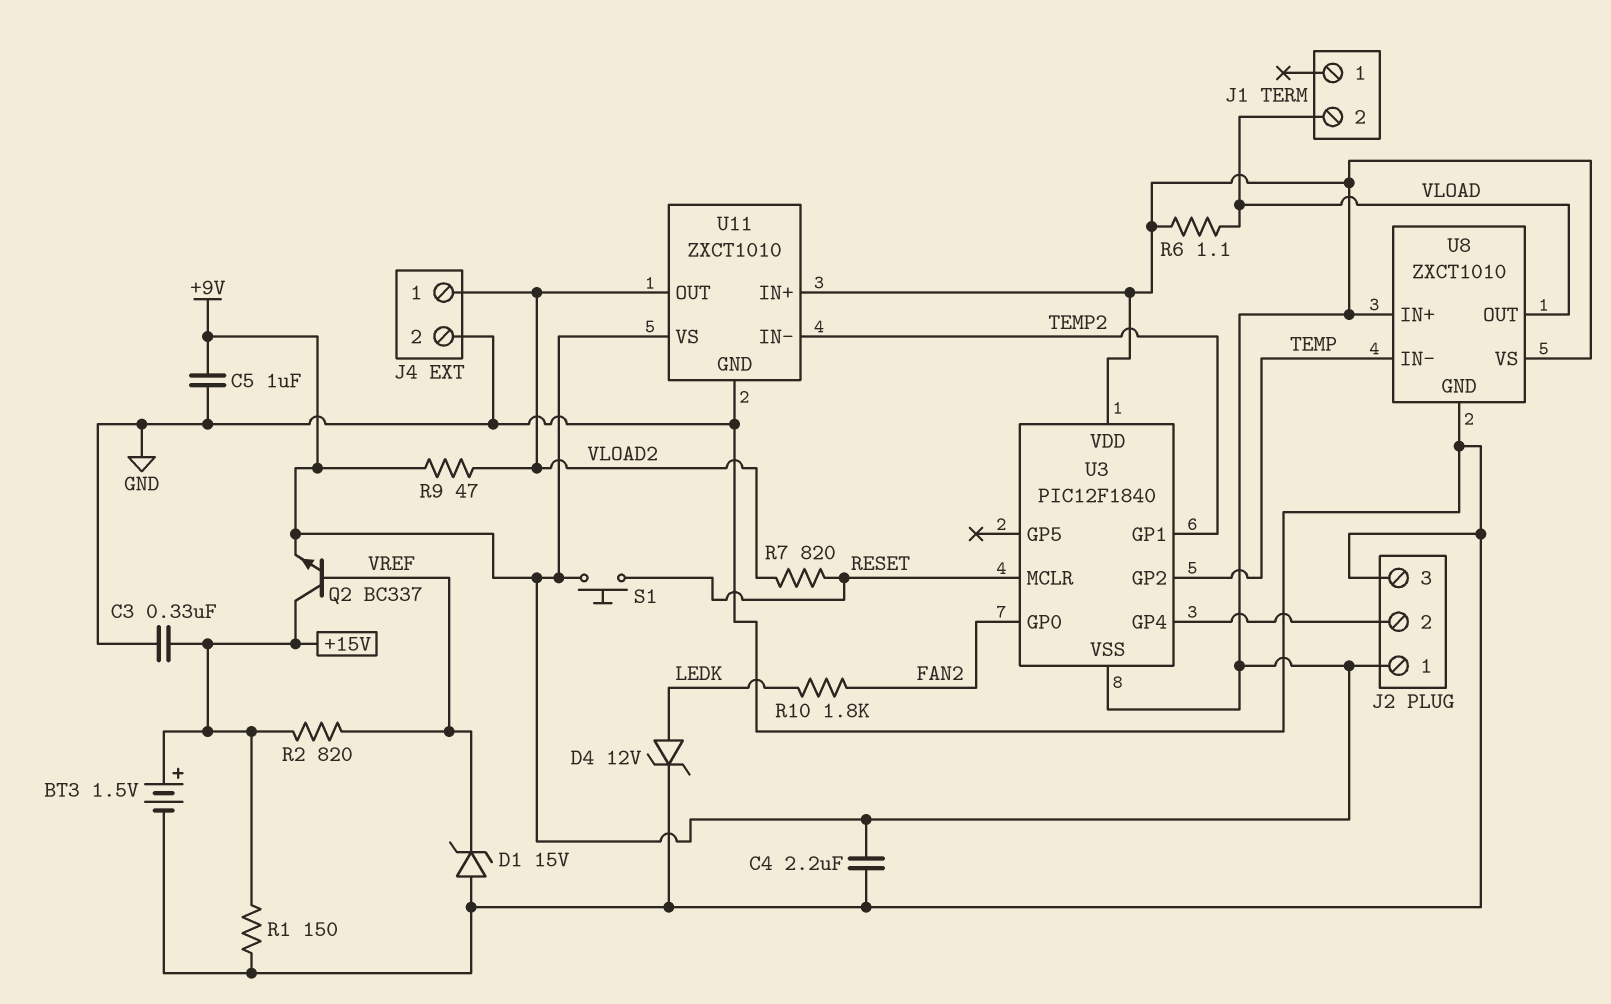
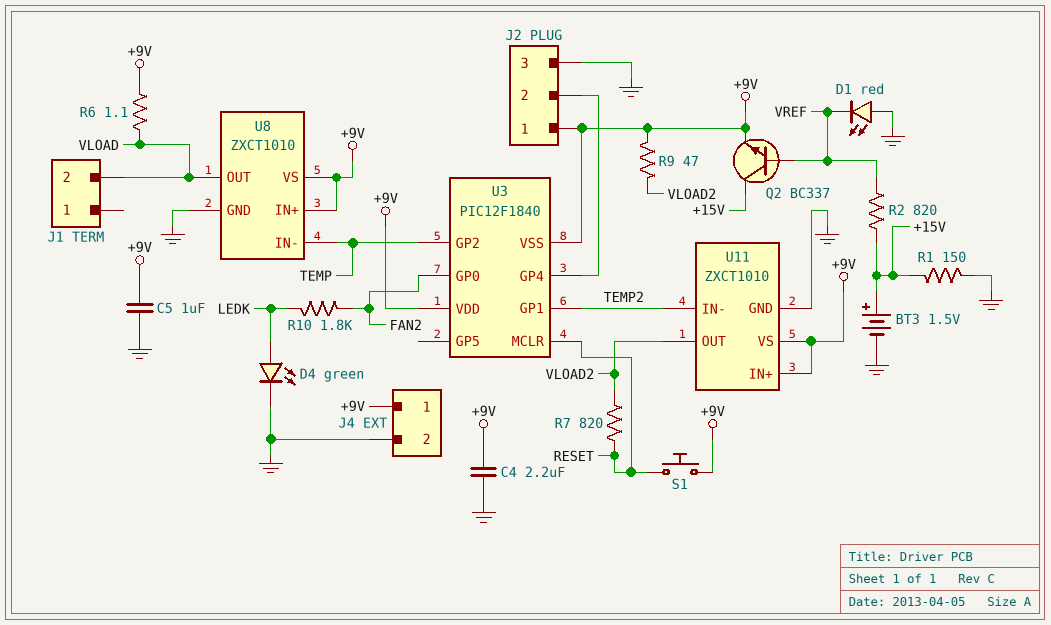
C3: 330nF (+15V, GND) -> none
D1: zener 15V (A GND, K VREF) -> LED red (A GND, K VREF)
D4: zener 12V (A LEDK, K GND) -> LED green (A LEDK, K GND)
J4 pin 1: VLOAD2 -> +9V

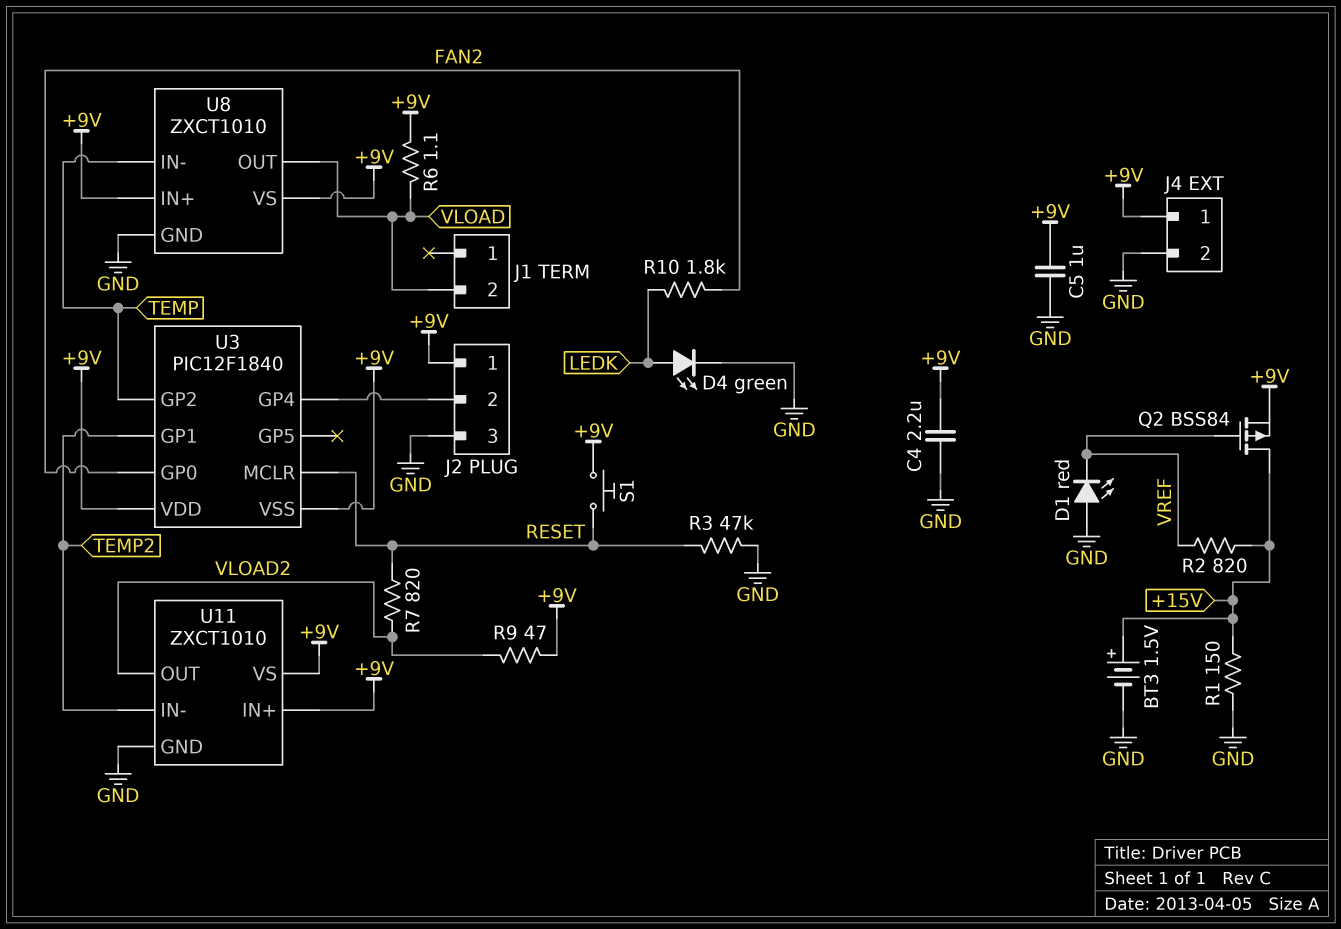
Q2: NPN BC337 (B VREF, C +15V, E +9V) -> PMOS BSS84 (G VREF, D +15V, S +9V)
R3: none -> 47k (GND, RESET)

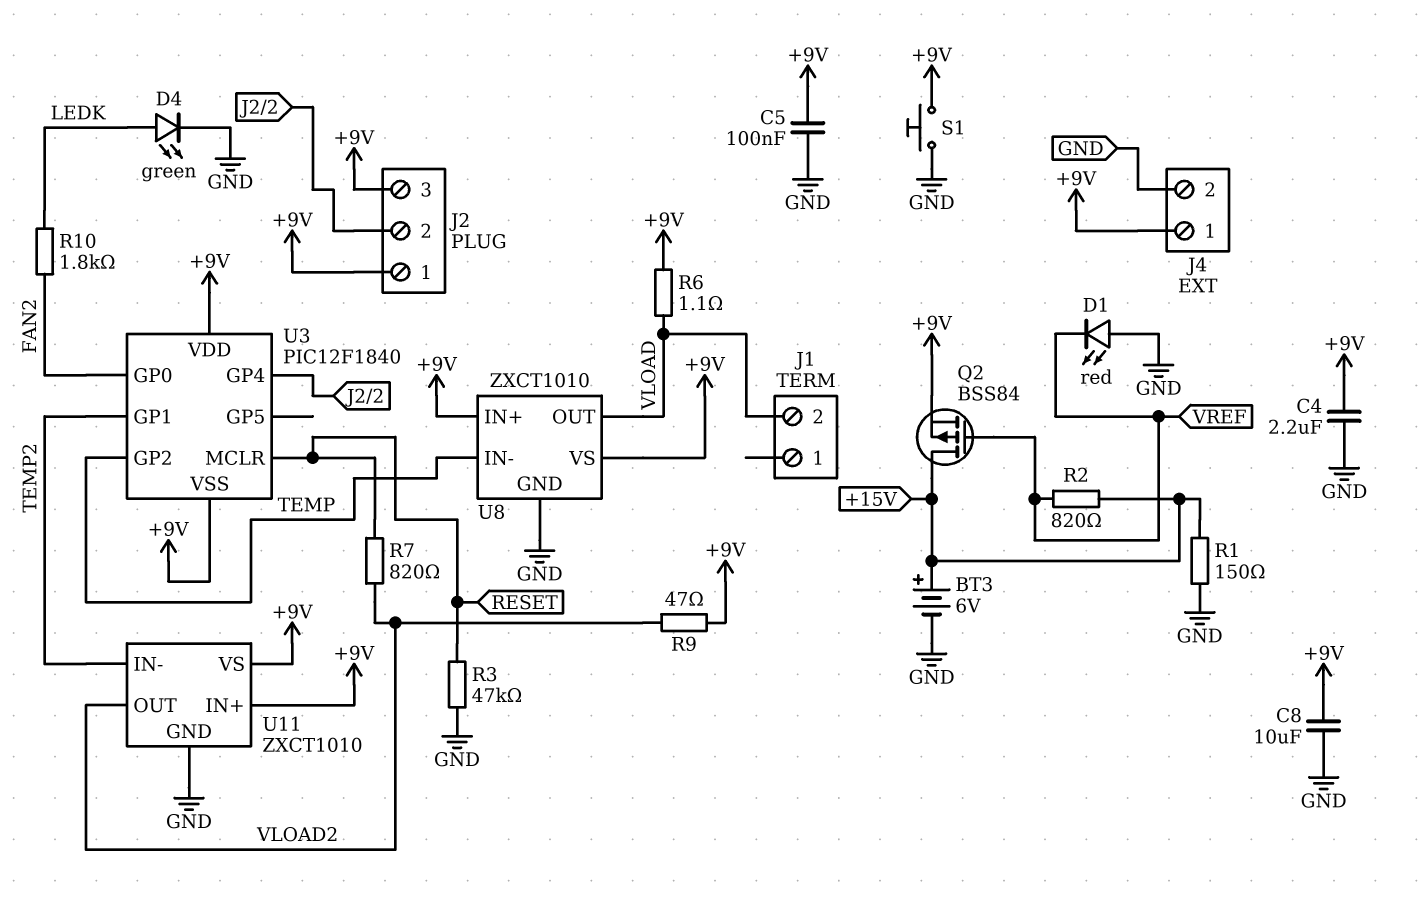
BT3: 1.5V (plus +15V, minus GND) -> 6V (plus +15V, minus GND)
C5: 1uF (+9V, GND) -> 100nF (+9V, GND)
C8: none -> 10uF (+9V, GND)
J2 pin 3: GND -> +9V
S1: button (+9V, RESET) -> button (+9V, GND)

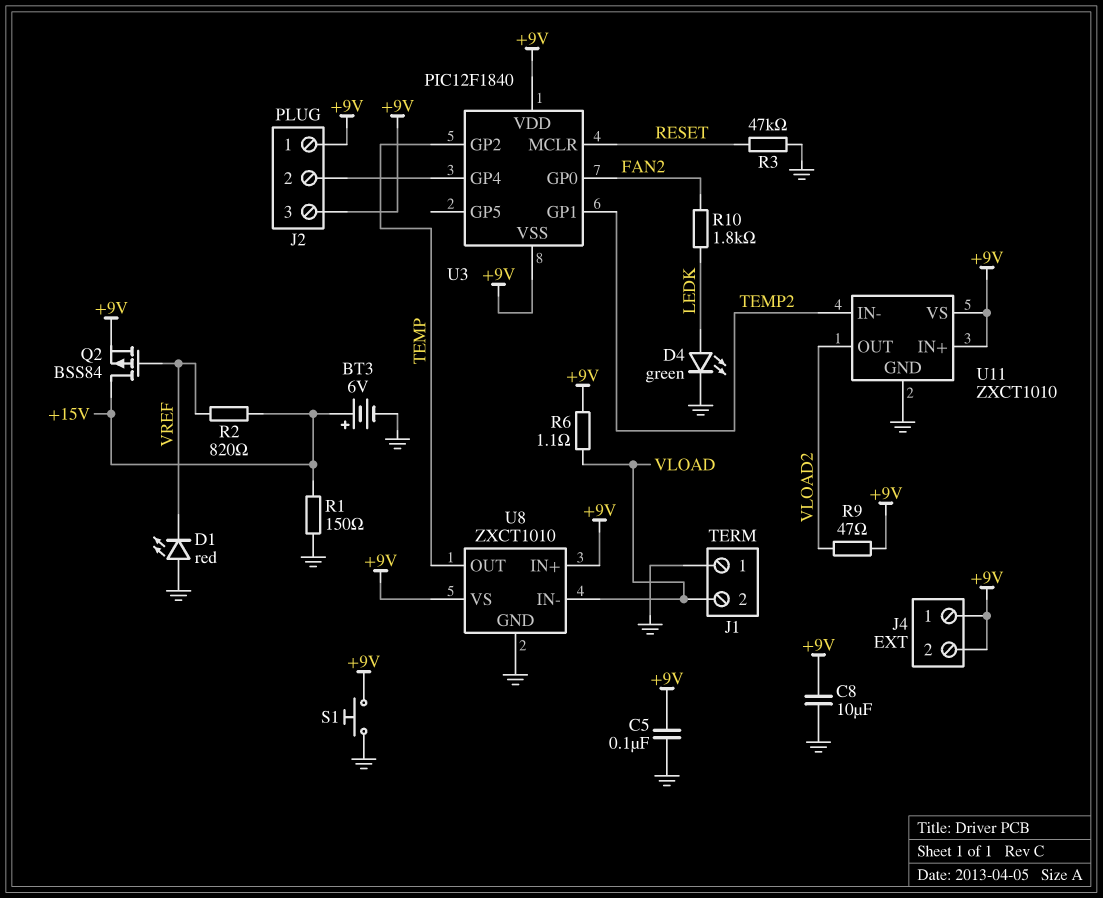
C4: 2.2uF (+9V, GND) -> none
J1 pin 1: none -> GND
J4 pin 2: GND -> +9V
R7: 820 (RESET, VLOAD2) -> none
U8 pin IN-: TEMP -> VLOAD
U8 pin OUT: VLOAD -> TEMP

